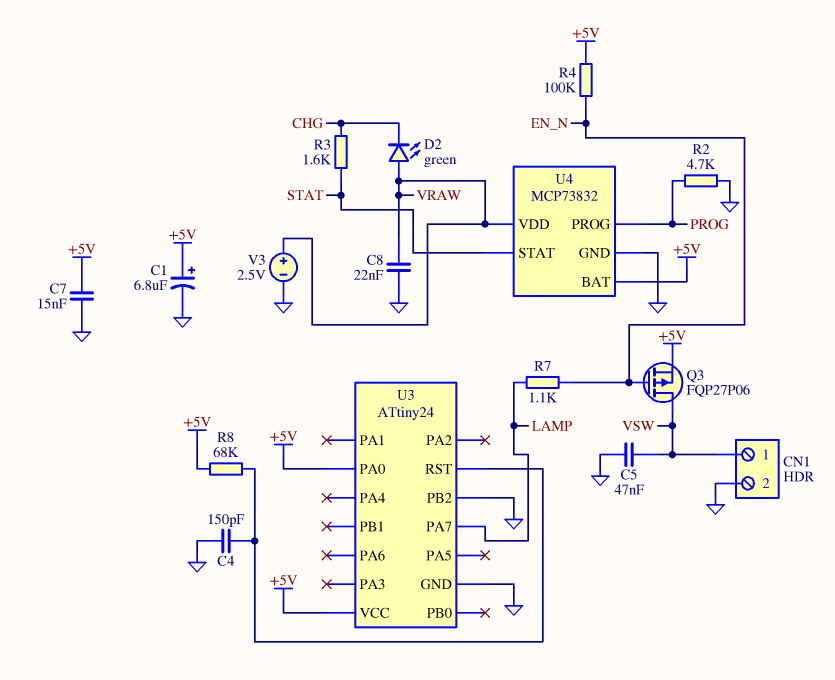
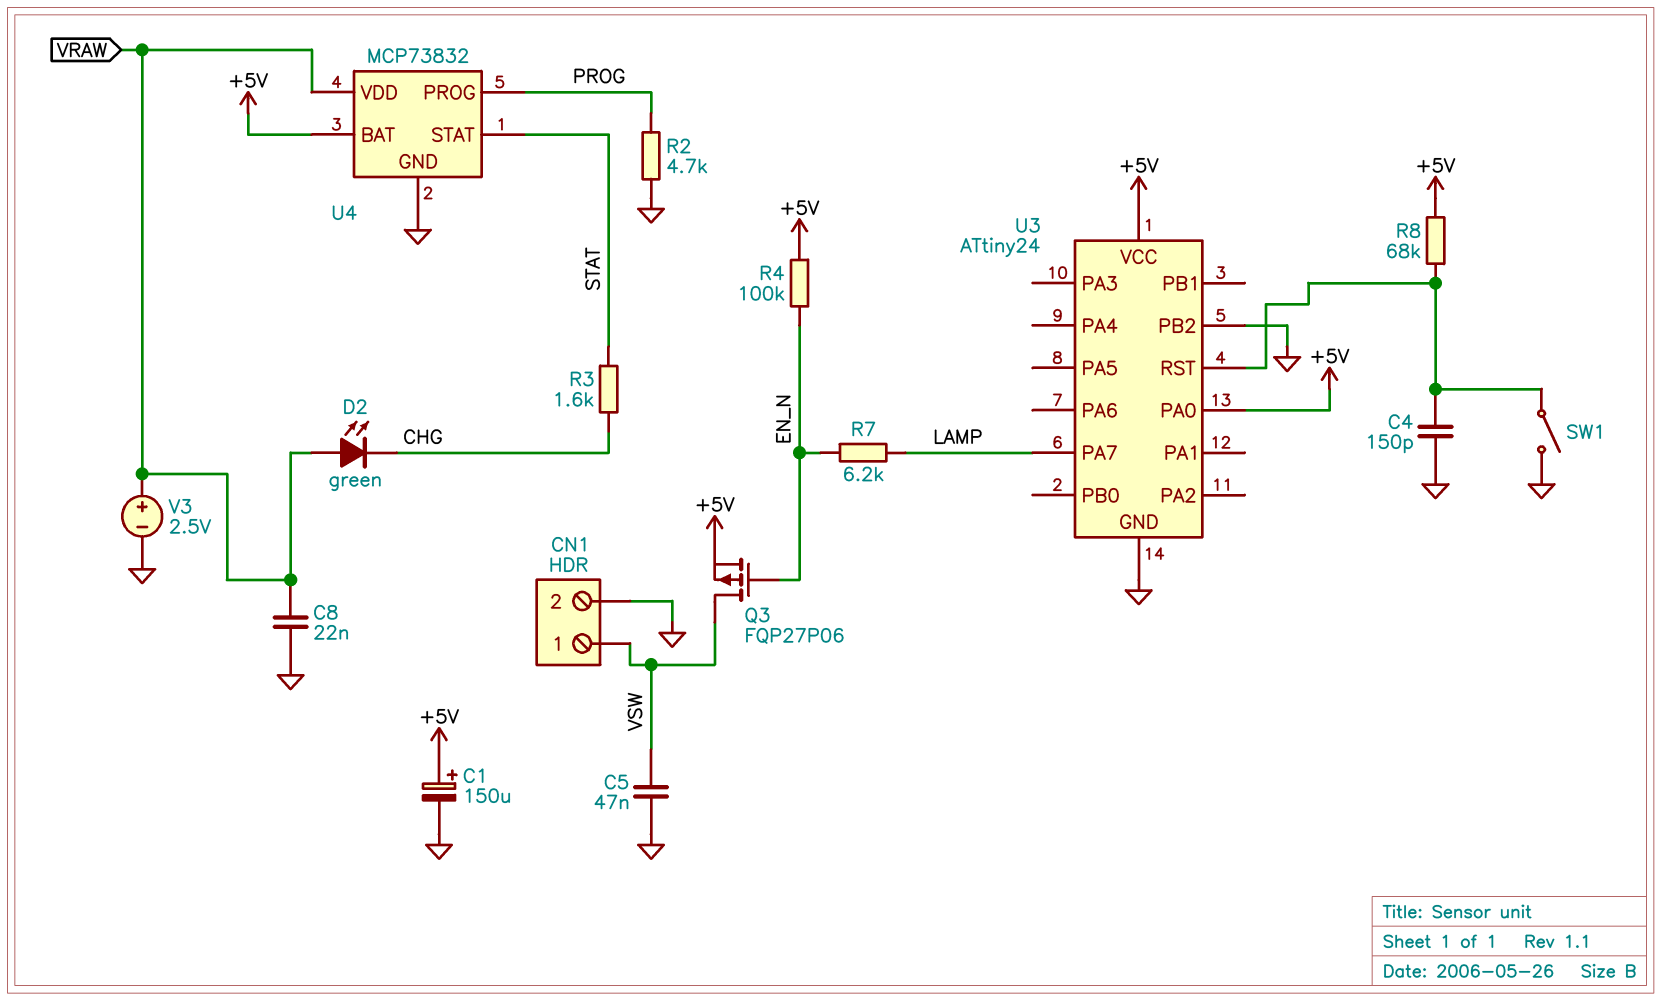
C1: 6.8uF (plus +5V, minus GND) -> 150uF (plus +5V, minus GND)
C7: 15nF (+5V, GND) -> none
R7: 1.1k (EN_N, LAMP) -> 6.2k (EN_N, LAMP)
SW1: none -> switch (GND, U3/RST)

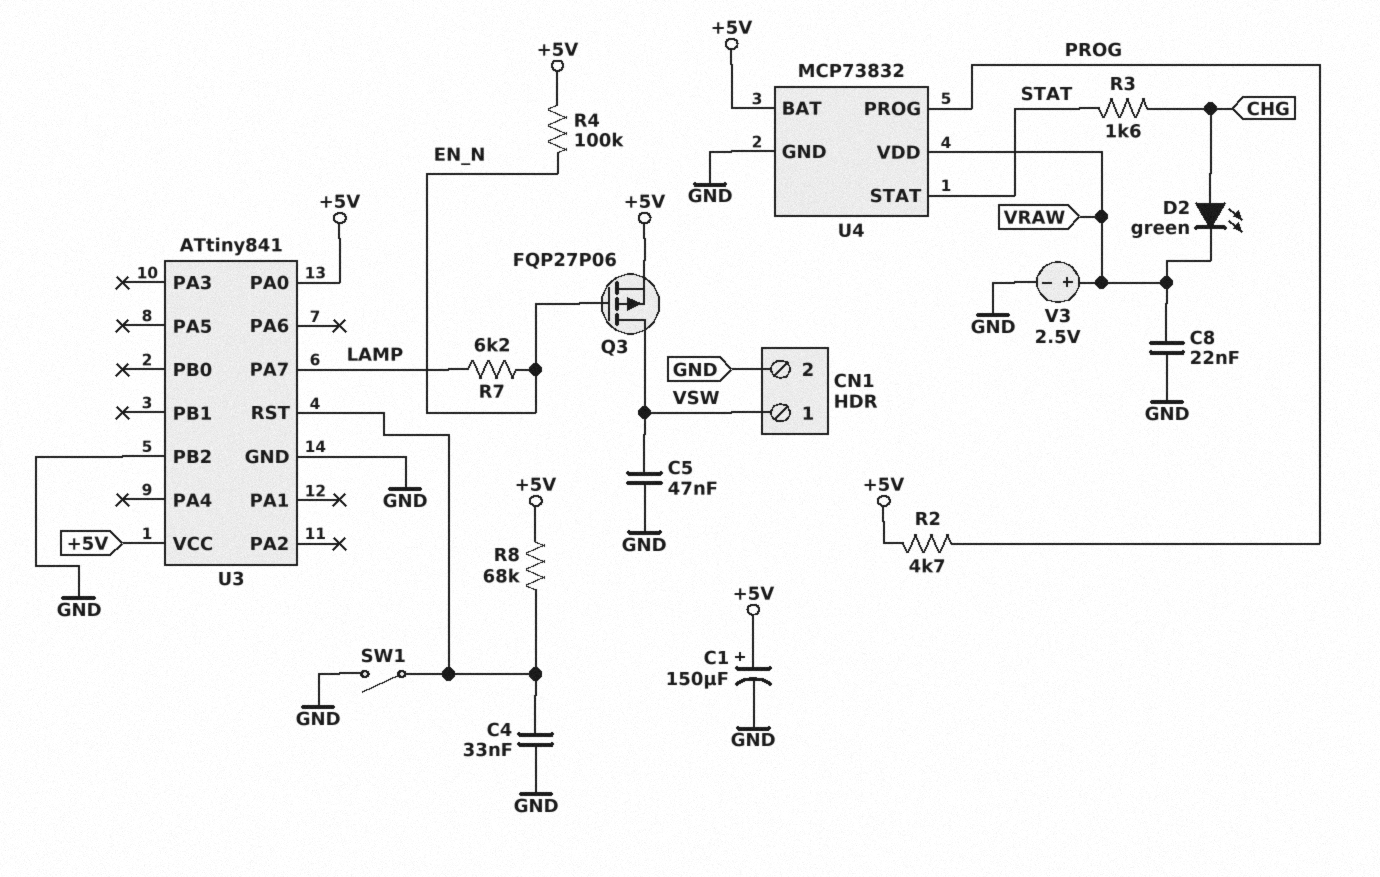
C4: 150pF (GND, U3/RST) -> 33nF (GND, U3/RST)
D2: LED green (A VRAW, K CHG) -> LED green (A CHG, K VRAW)
R2: 4.7k (GND, PROG) -> 4.7k (+5V, PROG)
U3: ATtiny24 -> ATtiny841

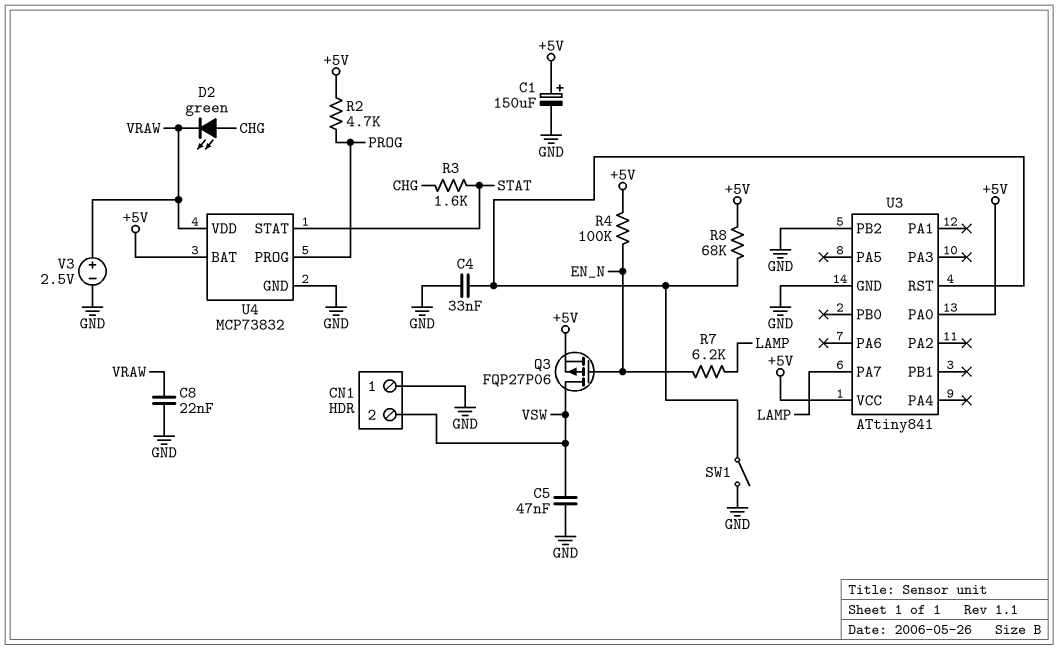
CN1 pin 1: VSW -> GND
CN1 pin 2: GND -> VSW

